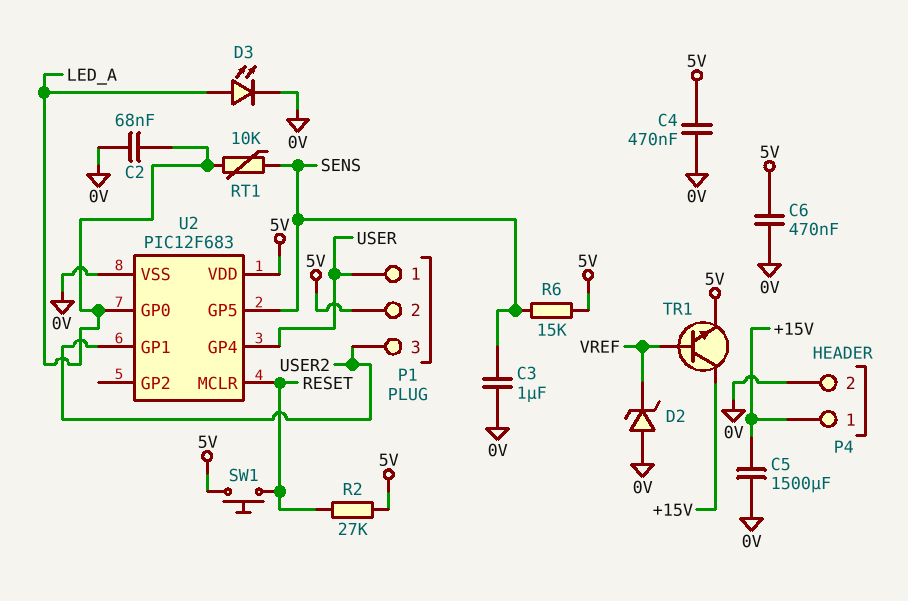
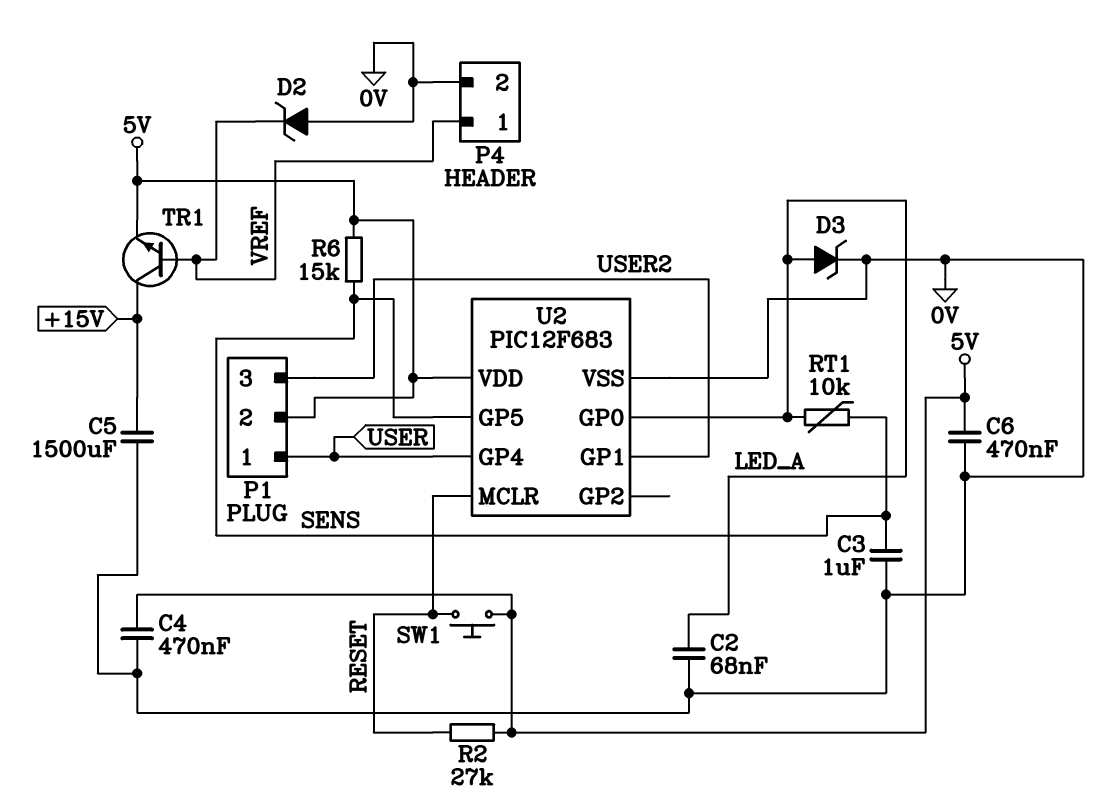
D3: LED (A LED_A, K 0V) -> zener (A LED_A, K 0V)
P4 pin 1: +15V -> VREF

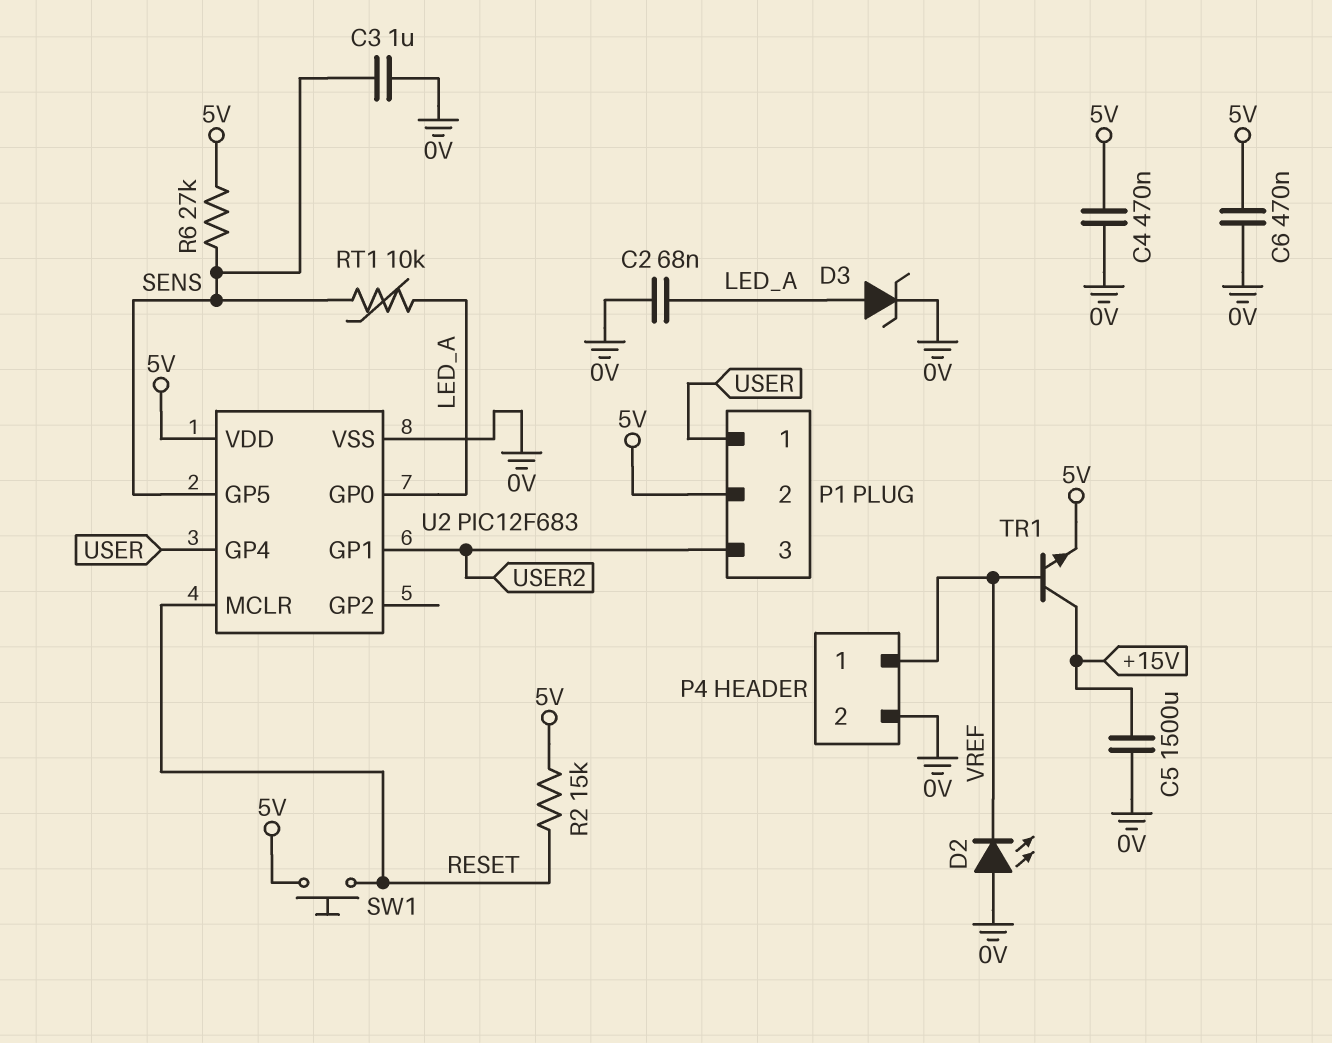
D2: zener (A 0V, K VREF) -> LED (A 0V, K VREF)
R2: 27k (5V, RESET) -> 15k (5V, RESET)
R6: 15k (5V, SENS) -> 27k (5V, SENS)

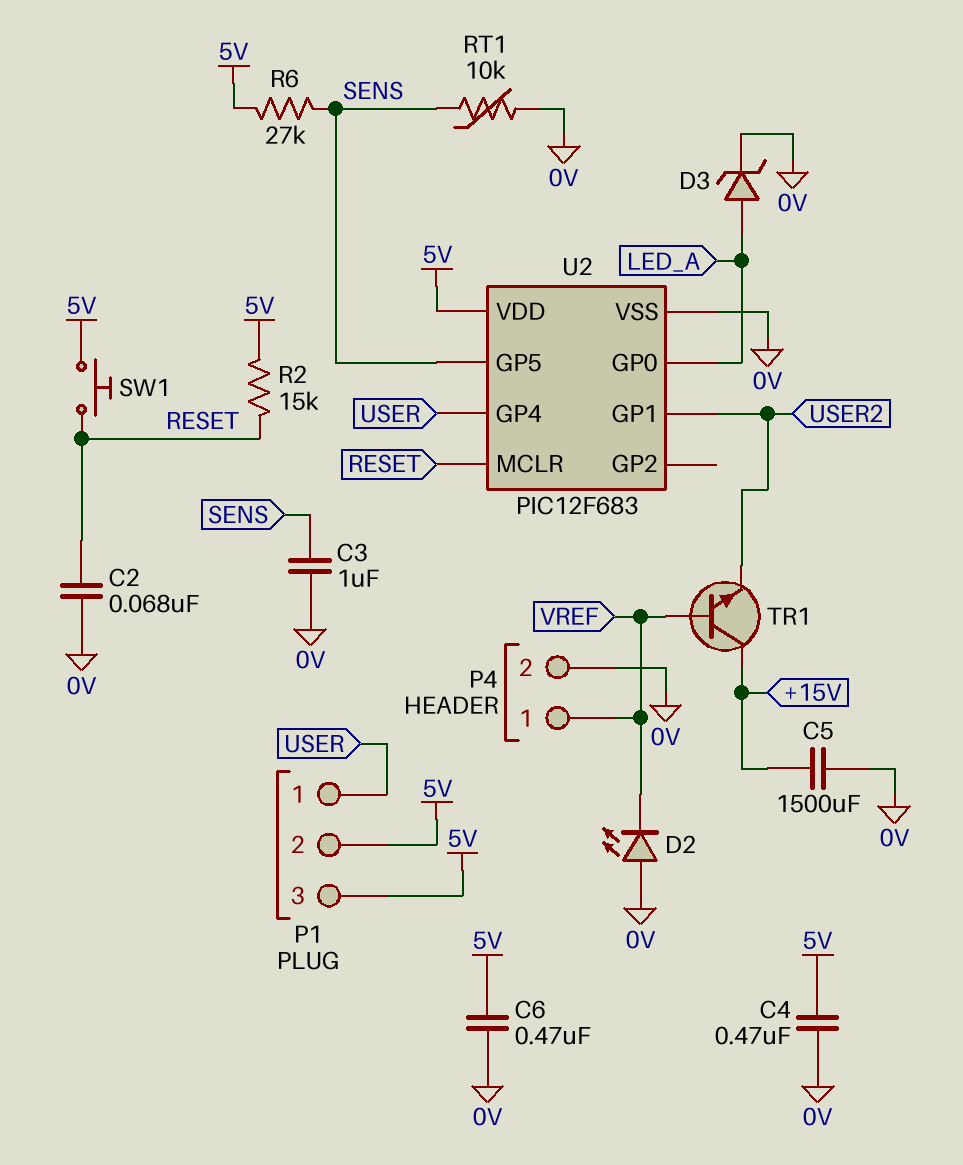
C2: 68nF (0V, LED_A) -> 68nF (0V, RESET)
P1 pin 3: USER2 -> 5V
RT1: 10k (LED_A, SENS) -> 10k (0V, SENS)
TR1: NPN (B VREF, C +15V, E 5V) -> NPN (B VREF, C +15V, E USER2)

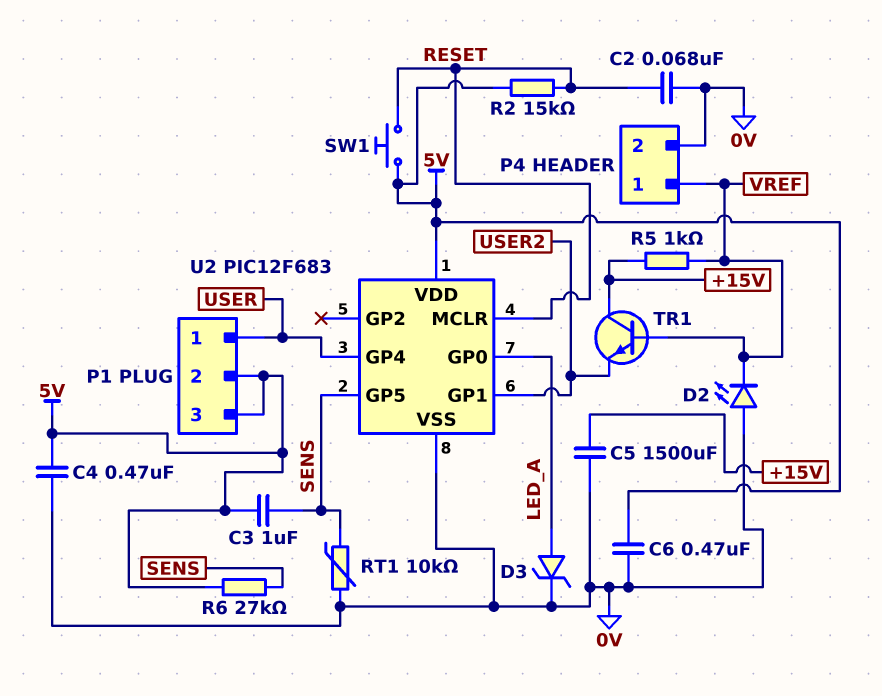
C3: 1uF (0V, SENS) -> 1uF (5V, SENS)
R5: none -> 1k (+15V, VREF)

